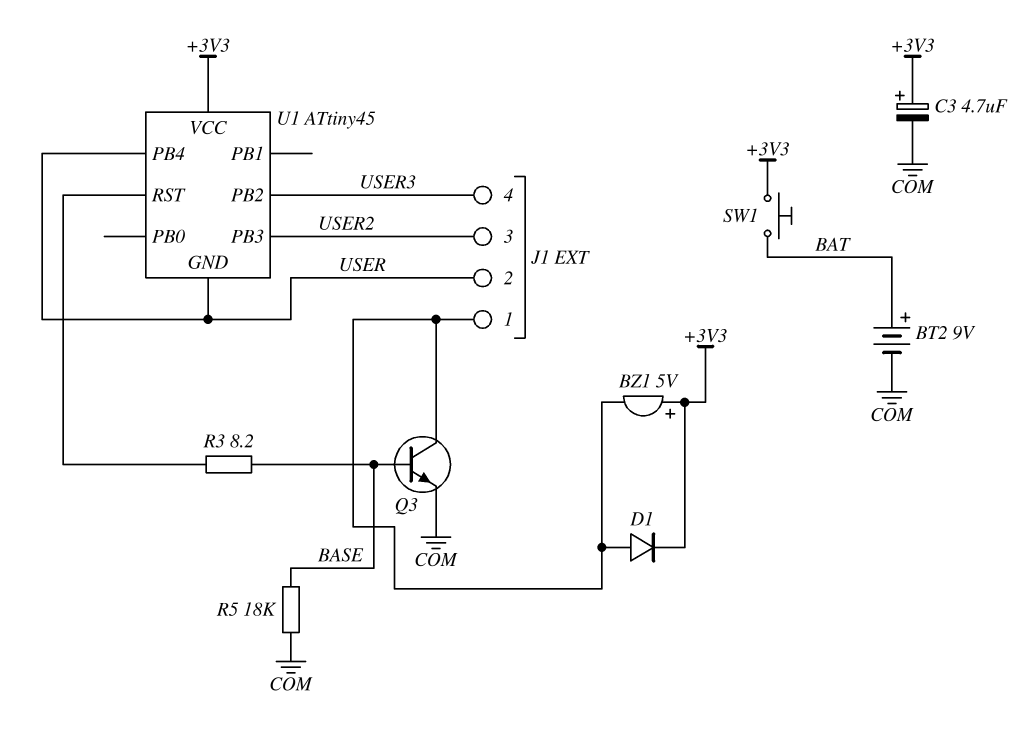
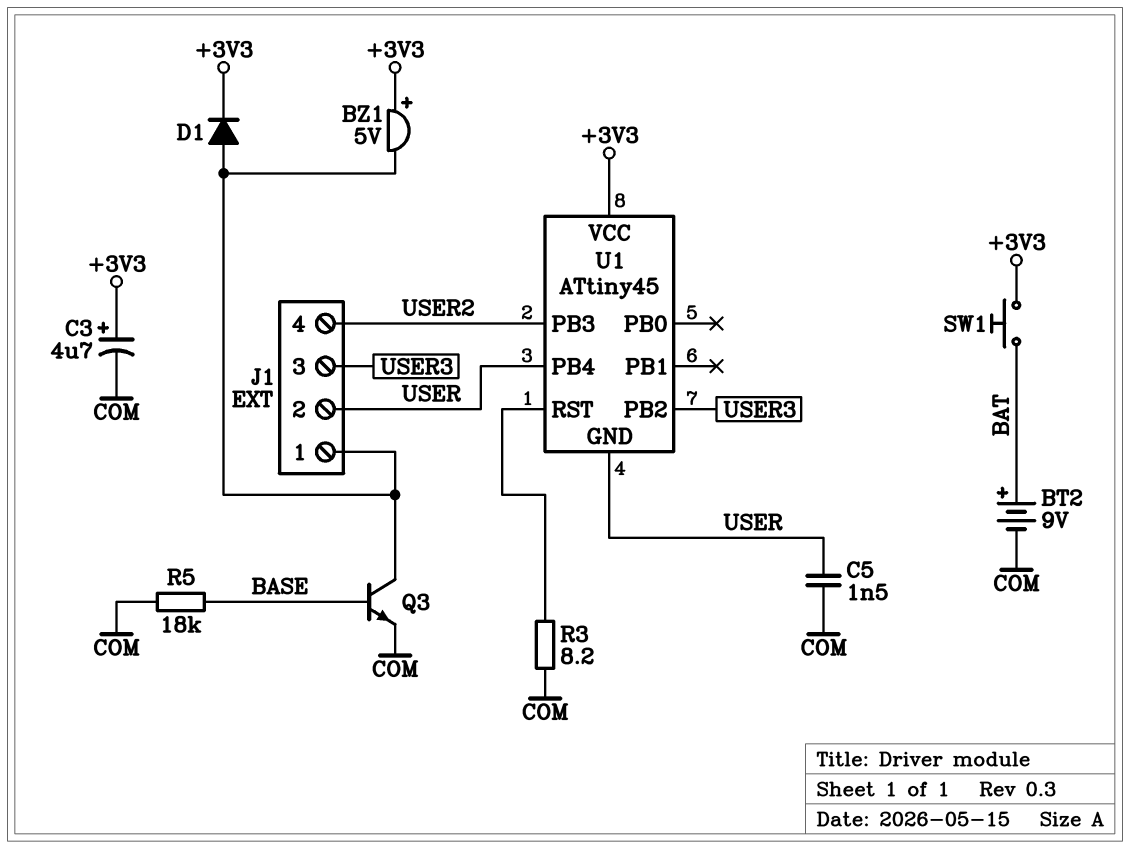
C5: none -> 1.5nF (COM, USER)
J1 pin 3: USER2 -> USER3
J1 pin 4: USER3 -> USER2
R3: 8.2 (BASE, U1/RST) -> 8.2 (COM, U1/RST)

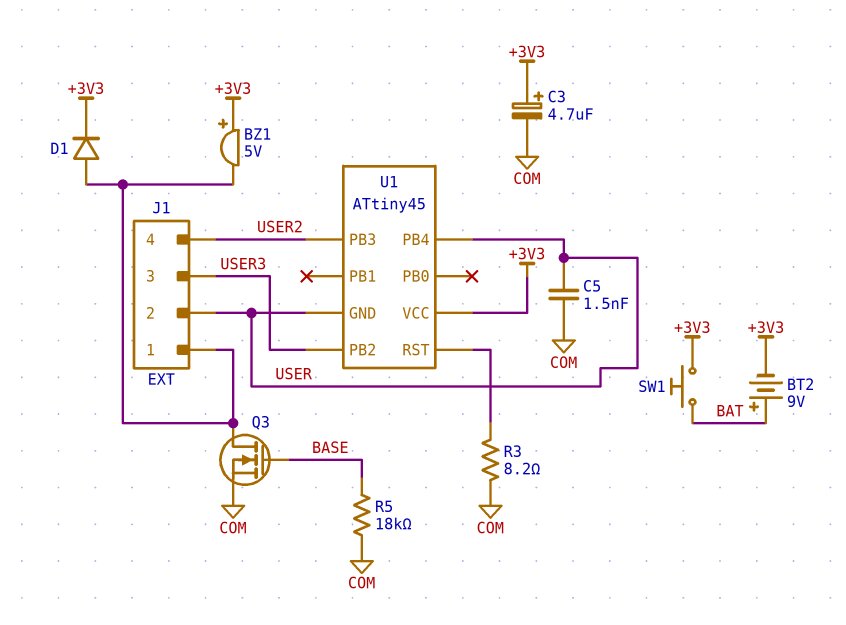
BT2: 9V (plus BAT, minus COM) -> 9V (plus BAT, minus +3V3)
Q3: NPN (B BASE, C J1/1, E COM) -> NMOS (G BASE, D J1/1, S COM)

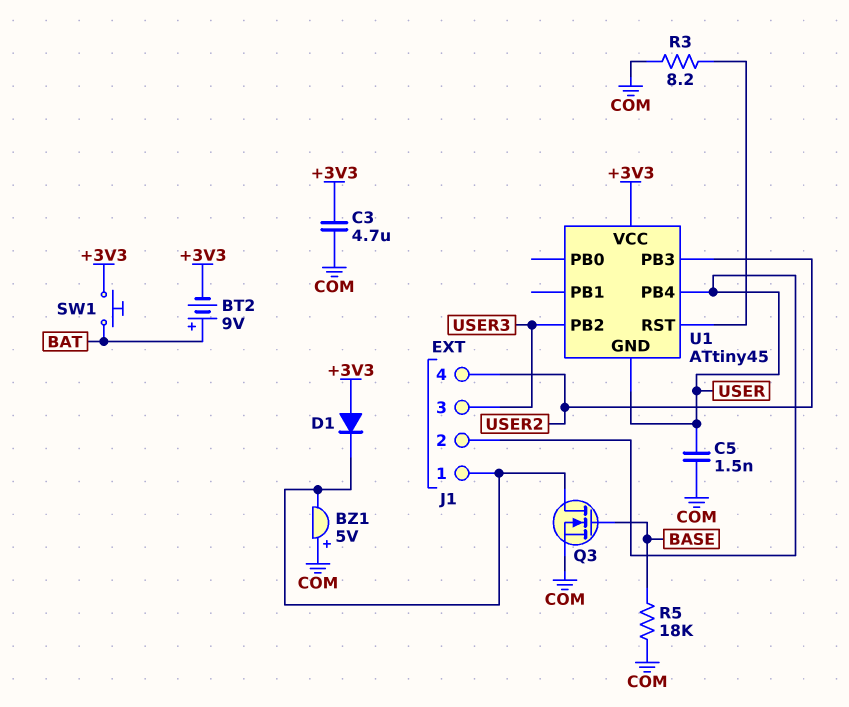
BZ1: buzzer 5V (plus +3V3, minus J1/1) -> buzzer 5V (plus COM, minus J1/1)
C3: 4.7uF (plus +3V3, minus COM) -> 4.7uF (+3V3, COM)
D1: diode (A J1/1, K +3V3) -> diode (A +3V3, K J1/1)

